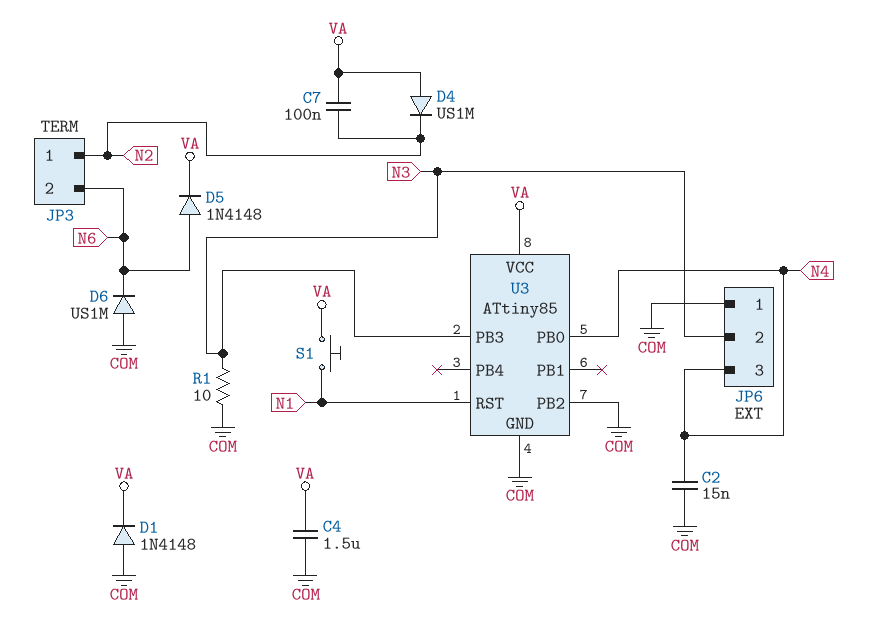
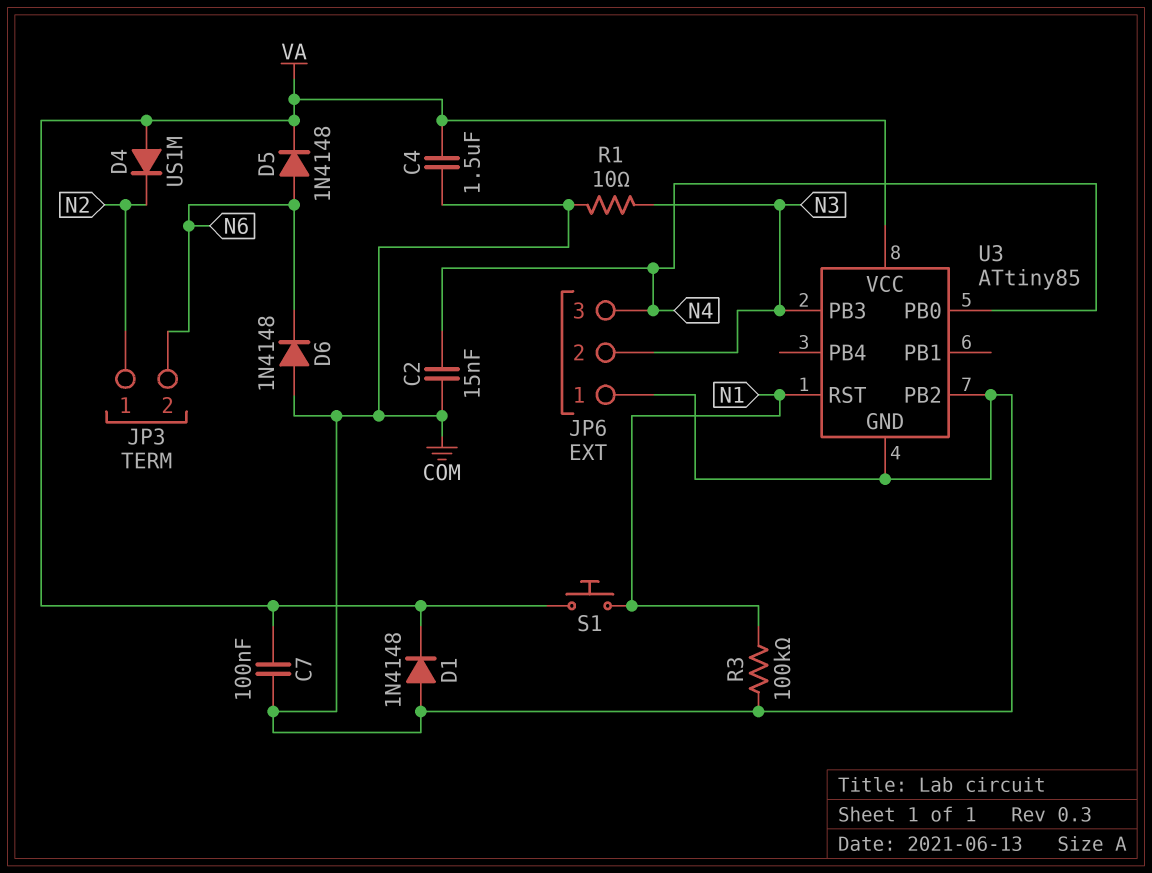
C7: 100nF (N2, VA) -> 100nF (COM, VA)
D6: diode US1M (A COM, K N6) -> diode 1N4148 (A COM, K N6)
R3: none -> 100k (COM, N1)

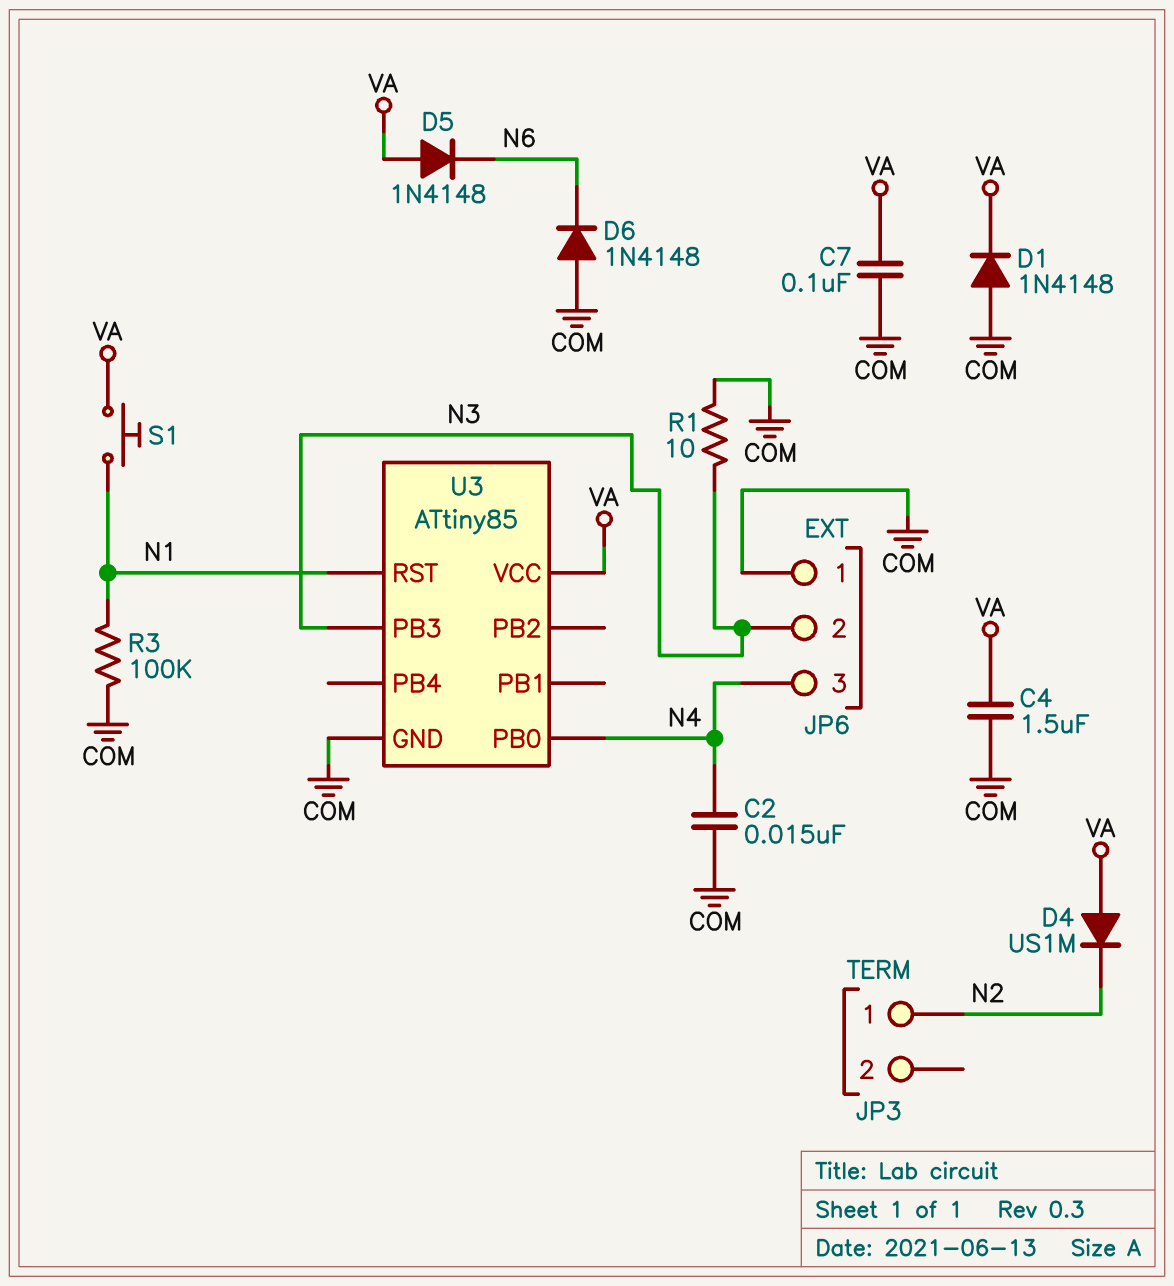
D5: diode 1N4148 (A N6, K VA) -> diode 1N4148 (A VA, K N6)
JP3 pin 2: N6 -> none
U3 pin PB2: COM -> none

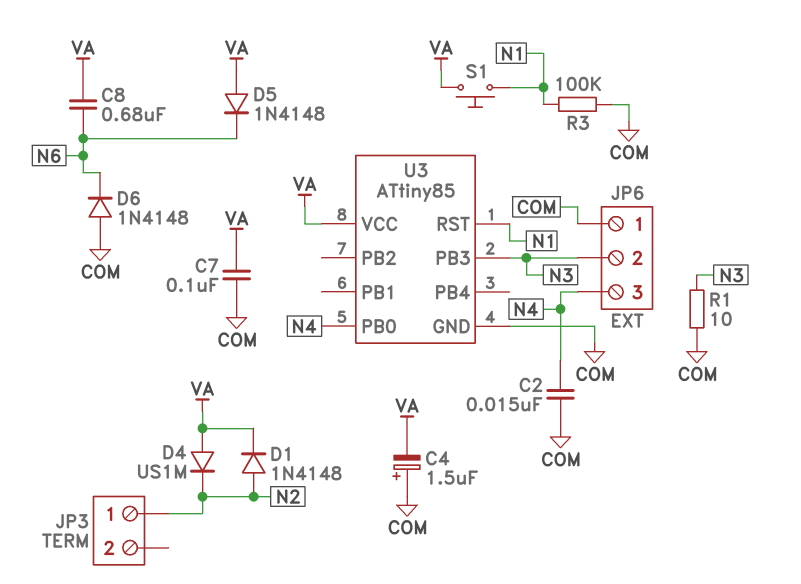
C4: 1.5uF (COM, VA) -> 1.5uF (plus COM, minus VA)
C8: none -> 680nF (N6, VA)
D1: diode 1N4148 (A COM, K VA) -> diode 1N4148 (A N2, K VA)

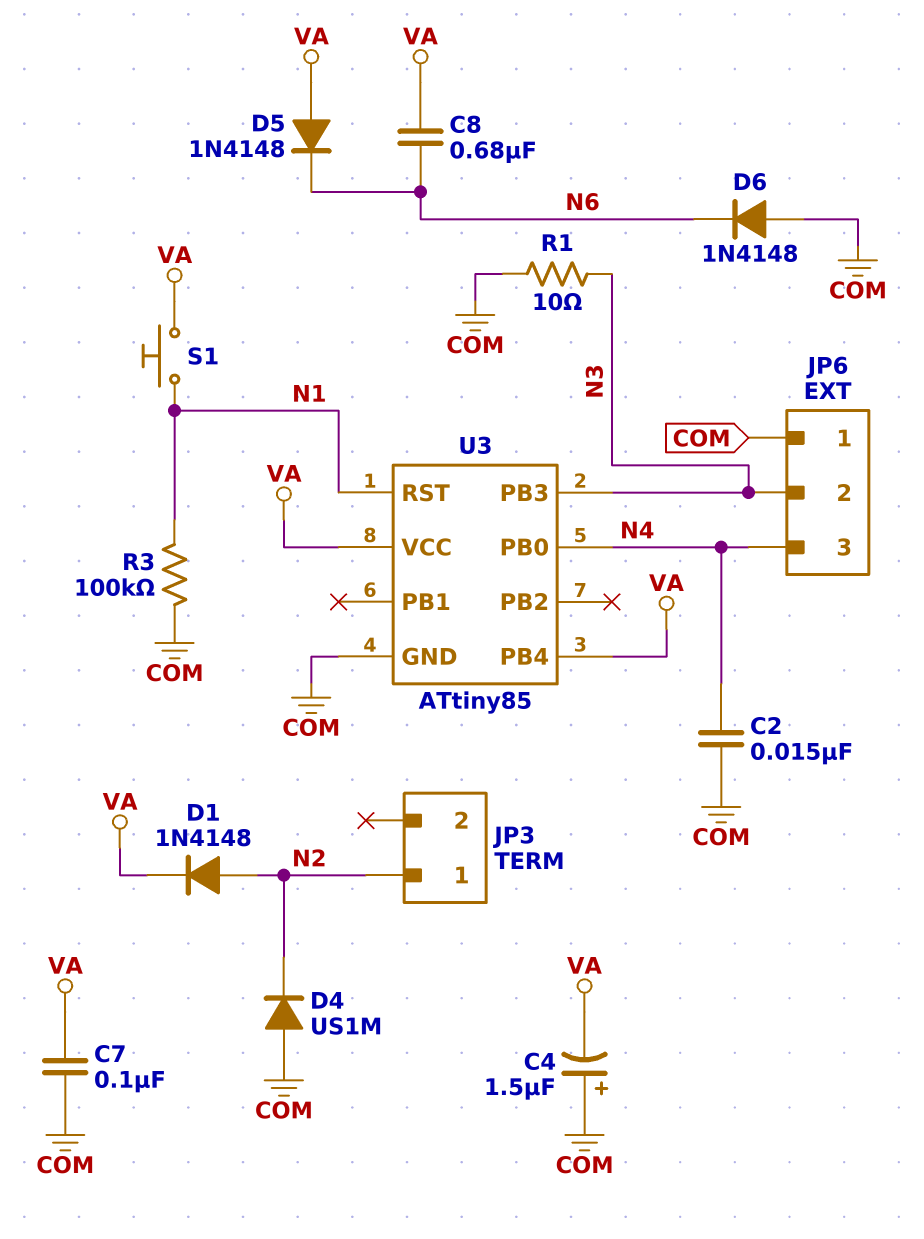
D4: diode US1M (A VA, K N2) -> diode US1M (A COM, K N2)
U3 pin PB4: none -> VA

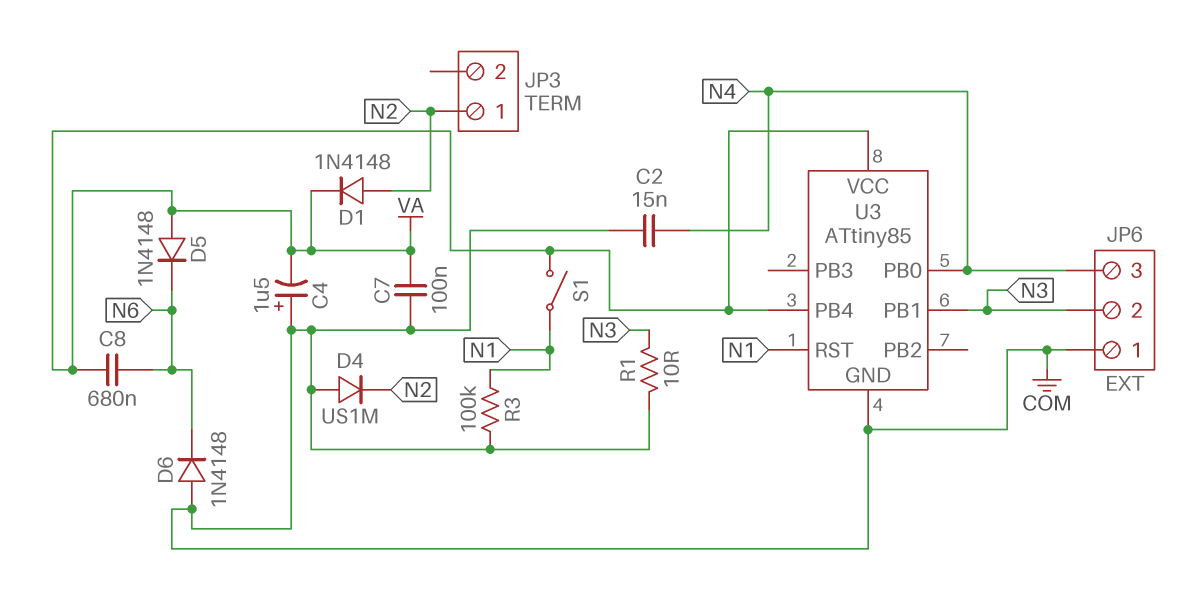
S1: button (N1, VA) -> switch (N1, VA)
U3 pin PB1: none -> N3
U3 pin PB3: N3 -> none

